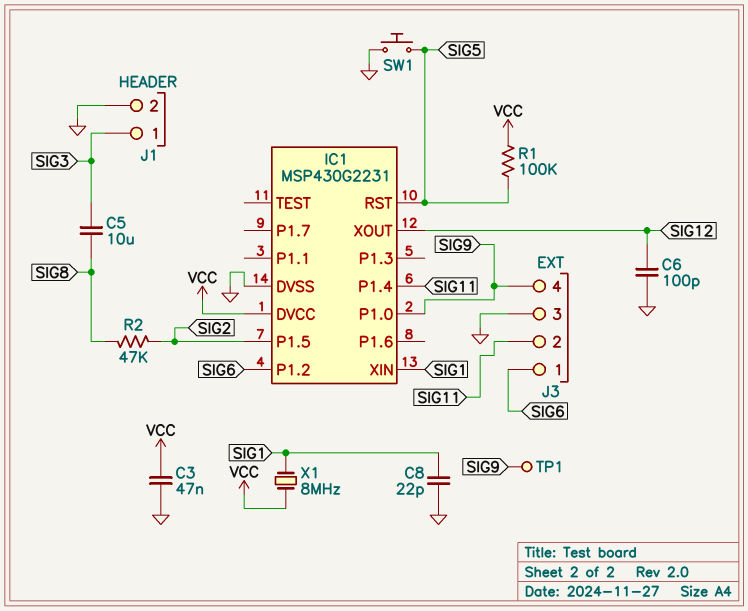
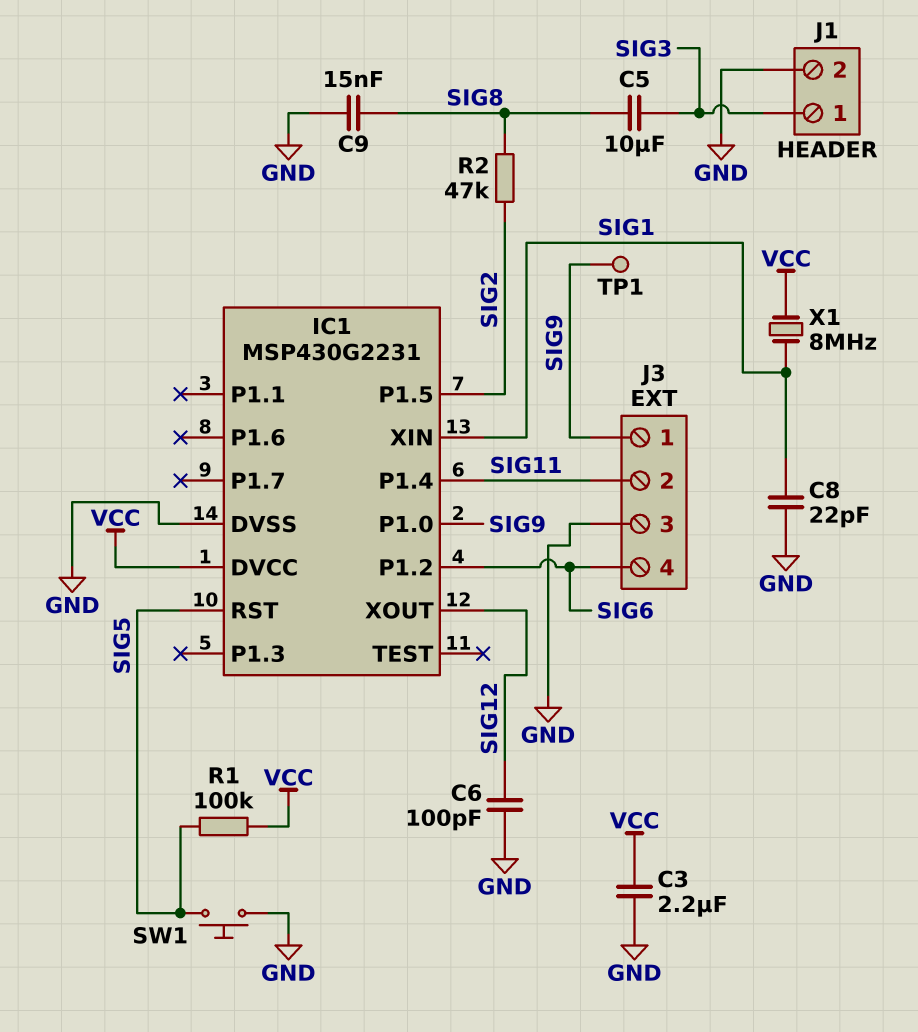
C3: 47nF (GND, VCC) -> 2.2uF (GND, VCC)
C9: none -> 15nF (GND, SIG8)
J3 pin 1: SIG6 -> SIG9
J3 pin 4: SIG9 -> SIG6

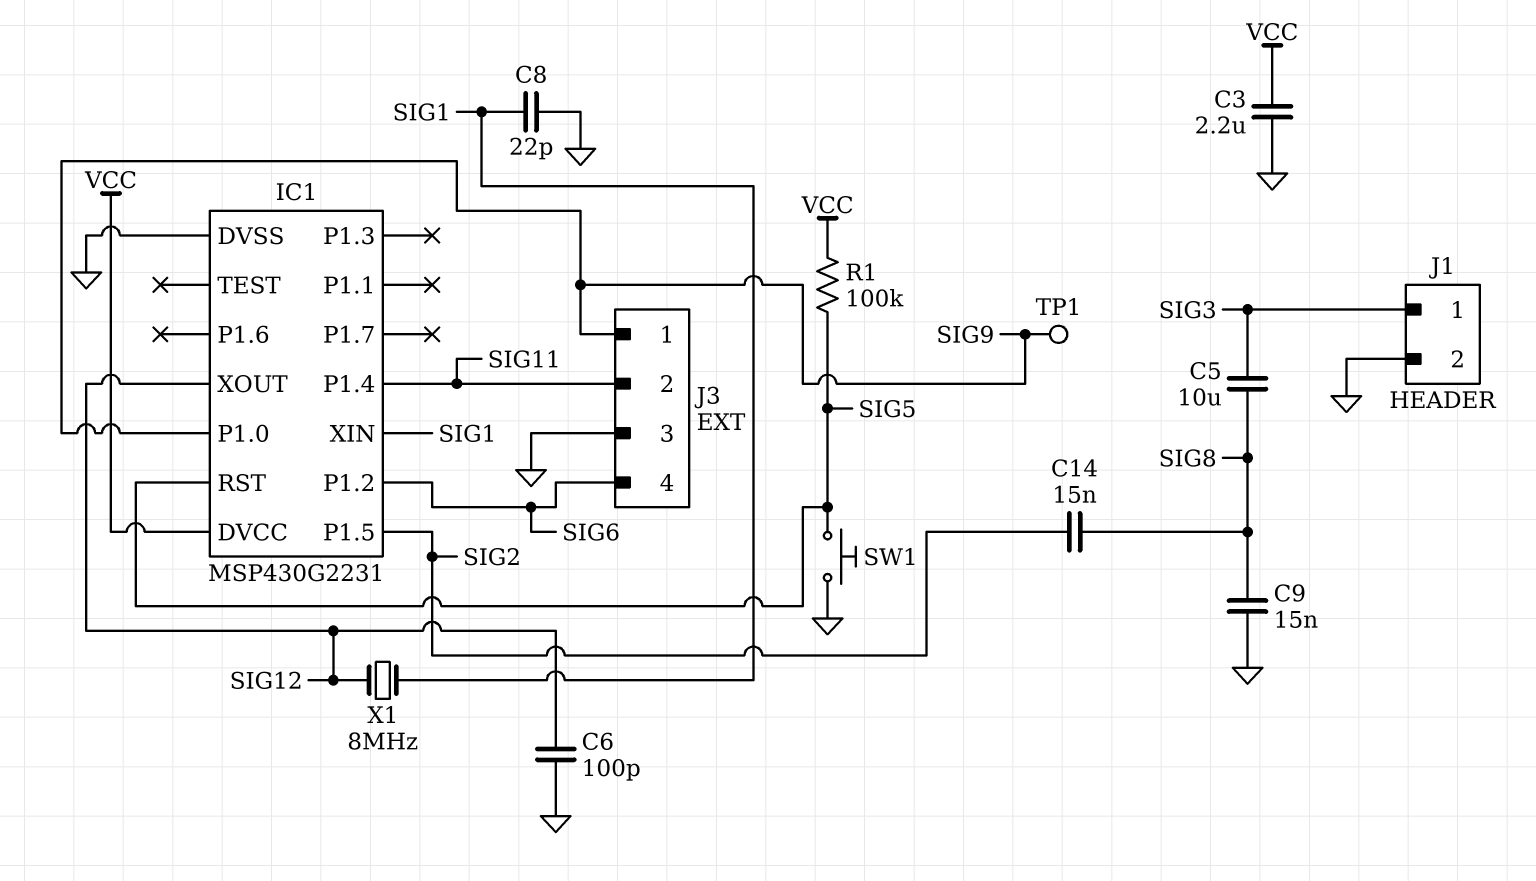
C14: none -> 15nF (SIG2, SIG8)
R2: 47k (SIG2, SIG8) -> none
X1: 8MHz (SIG1, VCC) -> 8MHz (SIG1, SIG12)

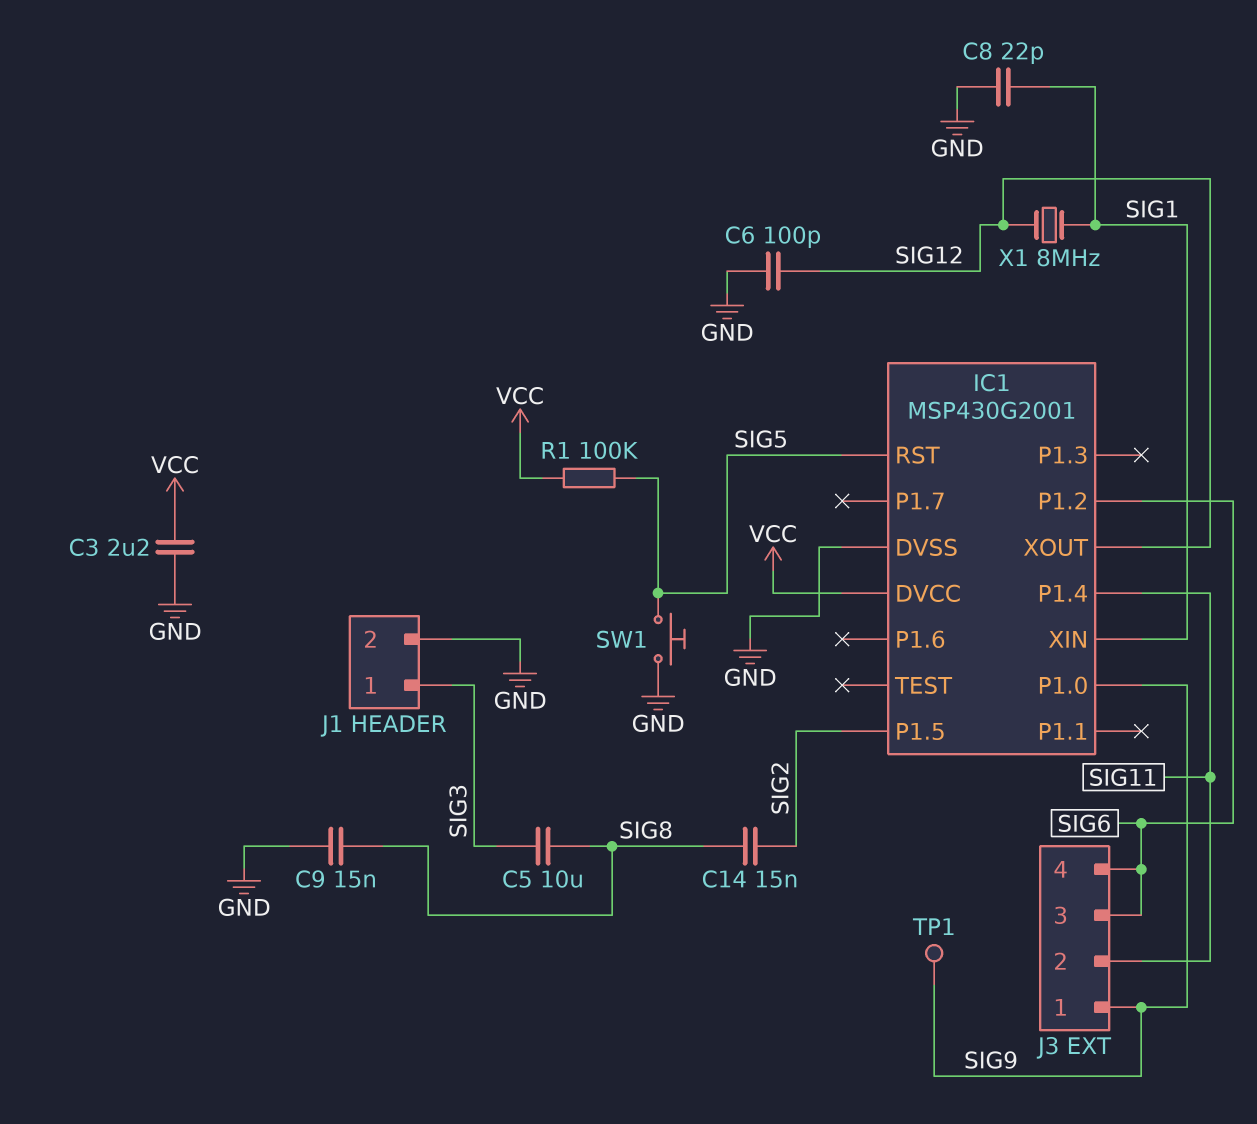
IC1: MSP430G2231 -> MSP430G2001
J3 pin 3: GND -> SIG6

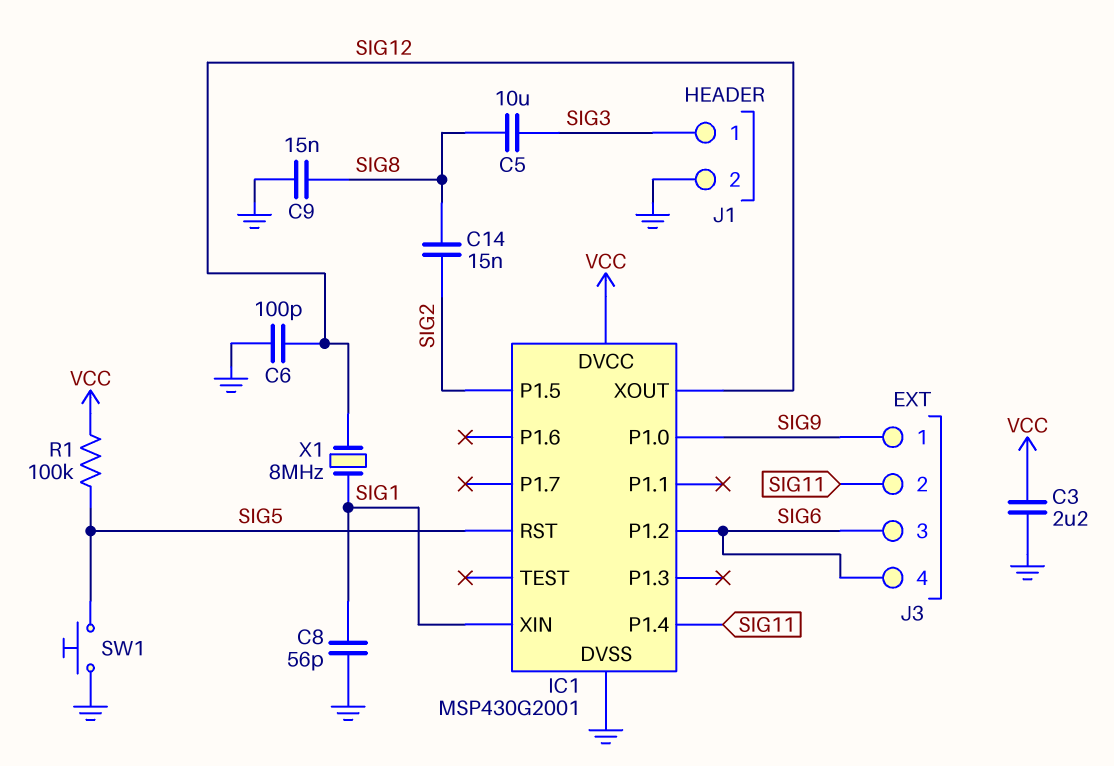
C8: 22pF (GND, SIG1) -> 56pF (GND, SIG1)
TP1: test point (SIG9) -> none

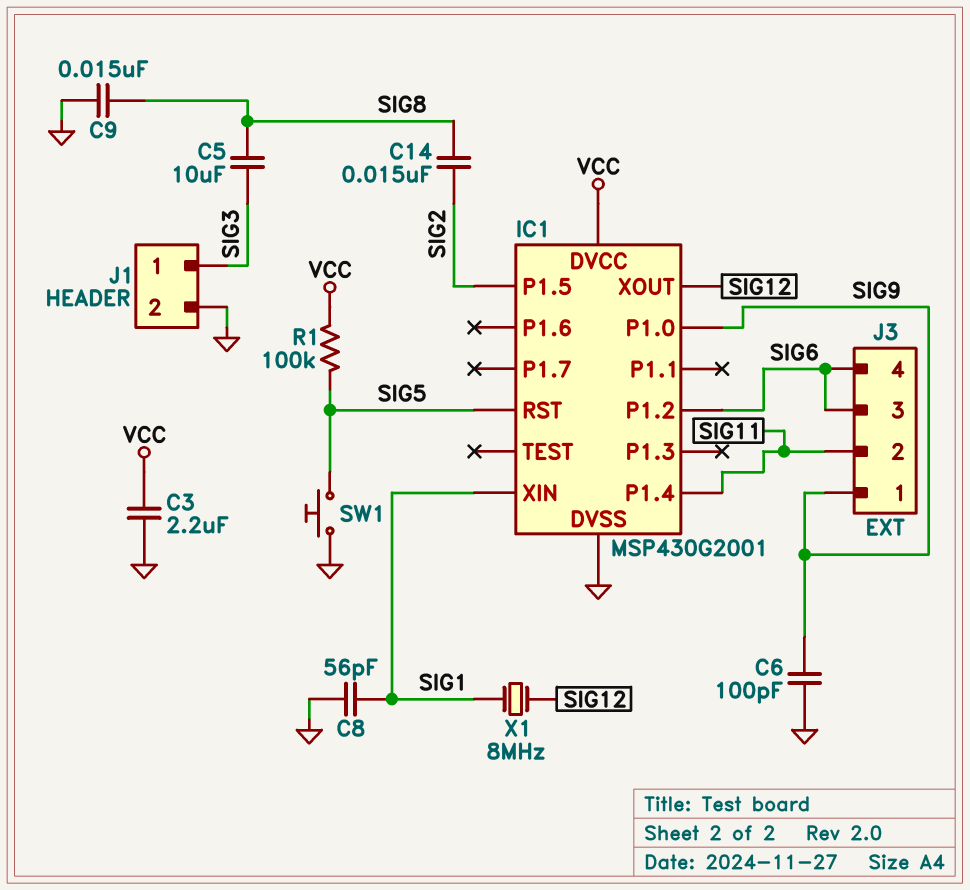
C6: 100pF (GND, SIG12) -> 100pF (GND, SIG9)

